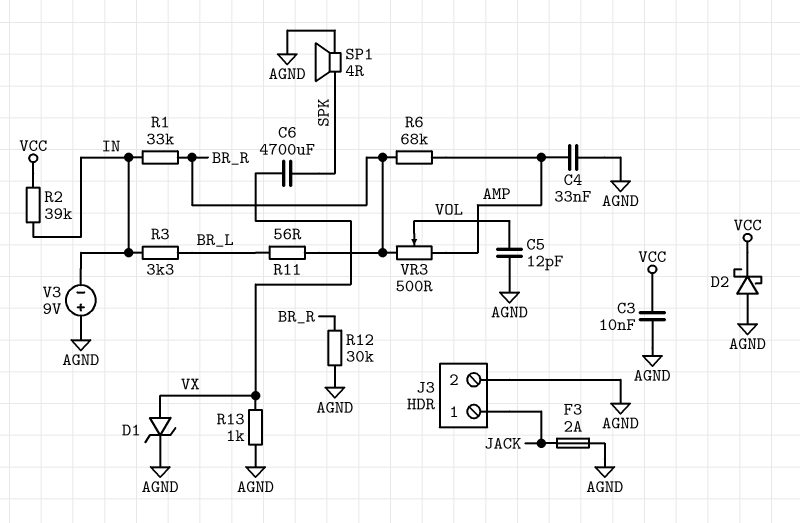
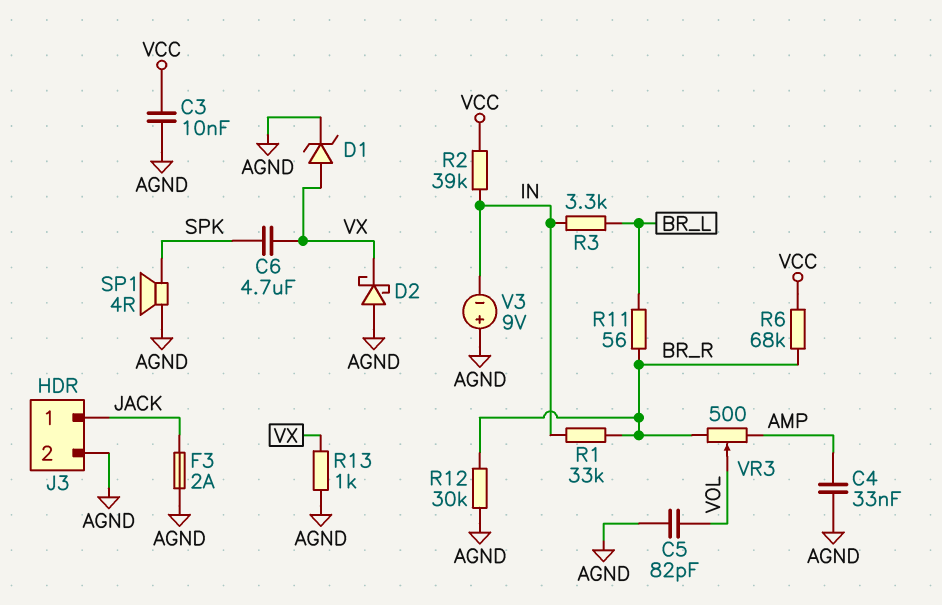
C5: 12pF (AGND, VOL) -> 82pF (AGND, VOL)
C6: 4700uF (SPK, VX) -> 4.7uF (SPK, VX)
D2: schottky (A AGND, K VCC) -> schottky (A AGND, K VX)
R6: 68k (AMP, BR_R) -> 68k (BR_R, VCC)

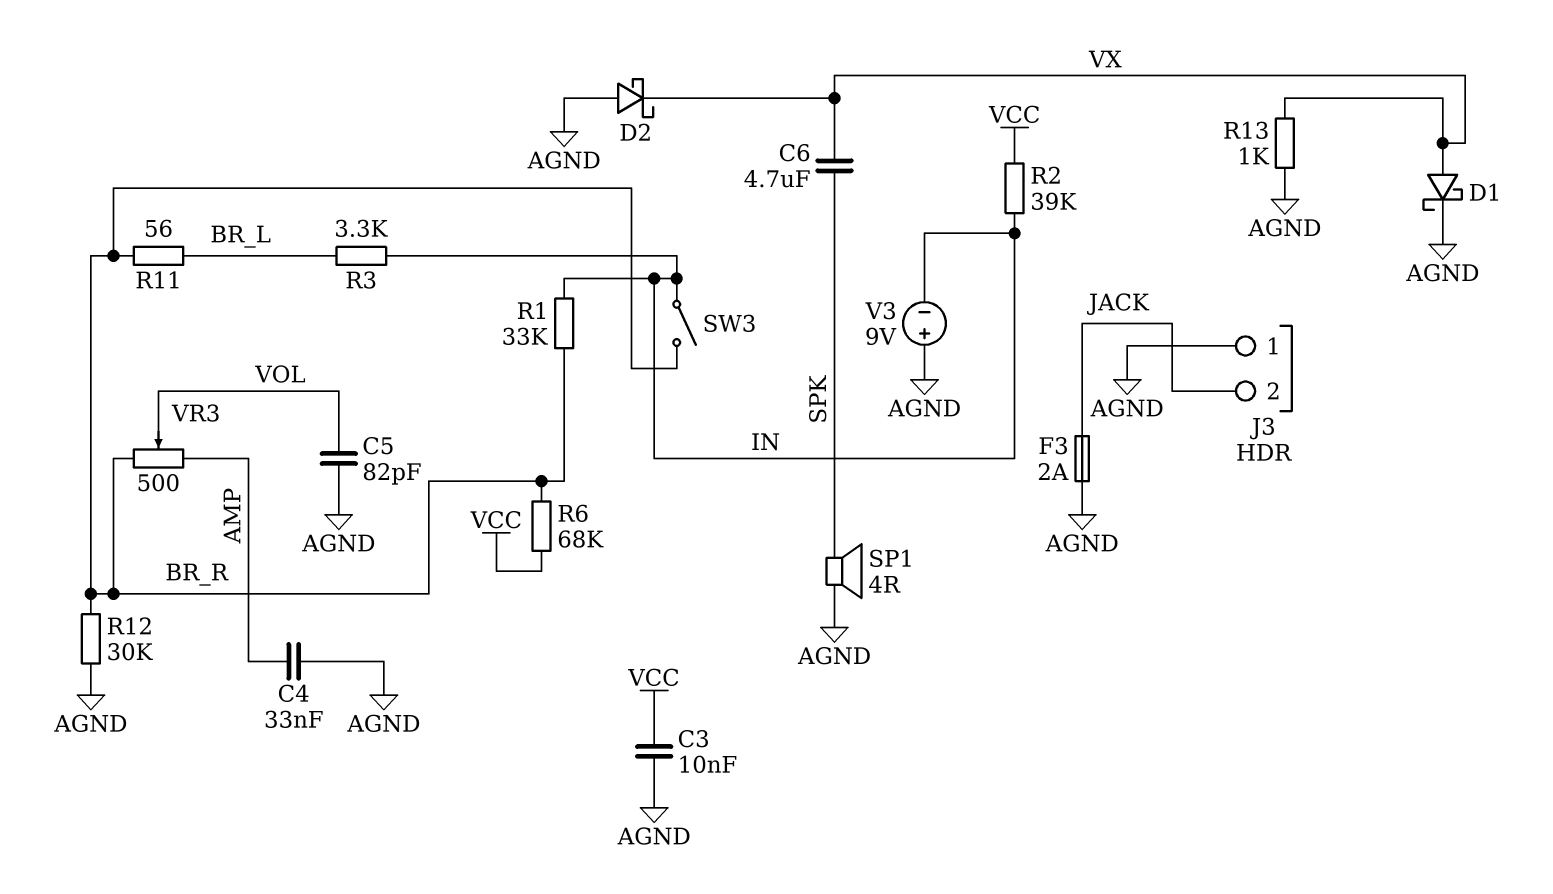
D1: zener (A VX, K AGND) -> schottky (A VX, K AGND)
J3 pin 1: JACK -> AGND
J3 pin 2: AGND -> JACK
SW3: none -> switch (BR_R, IN)

